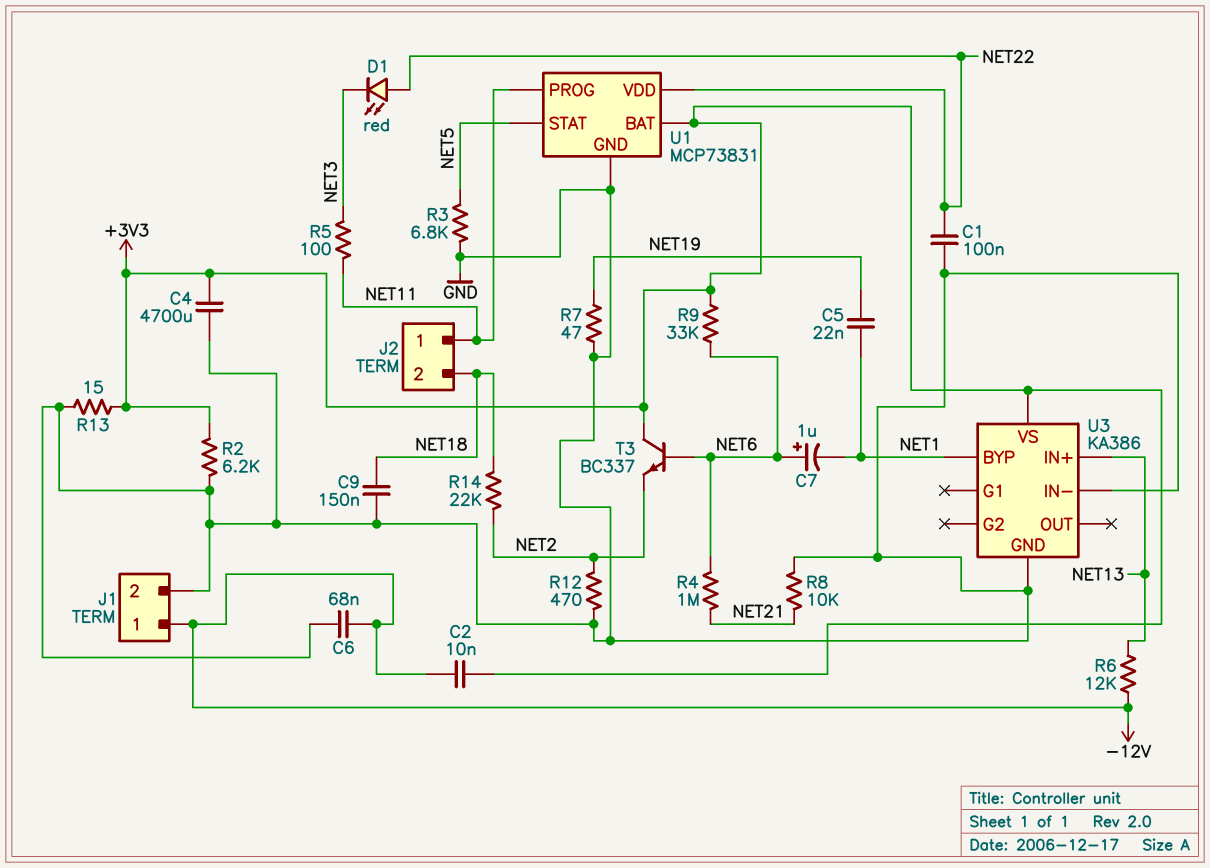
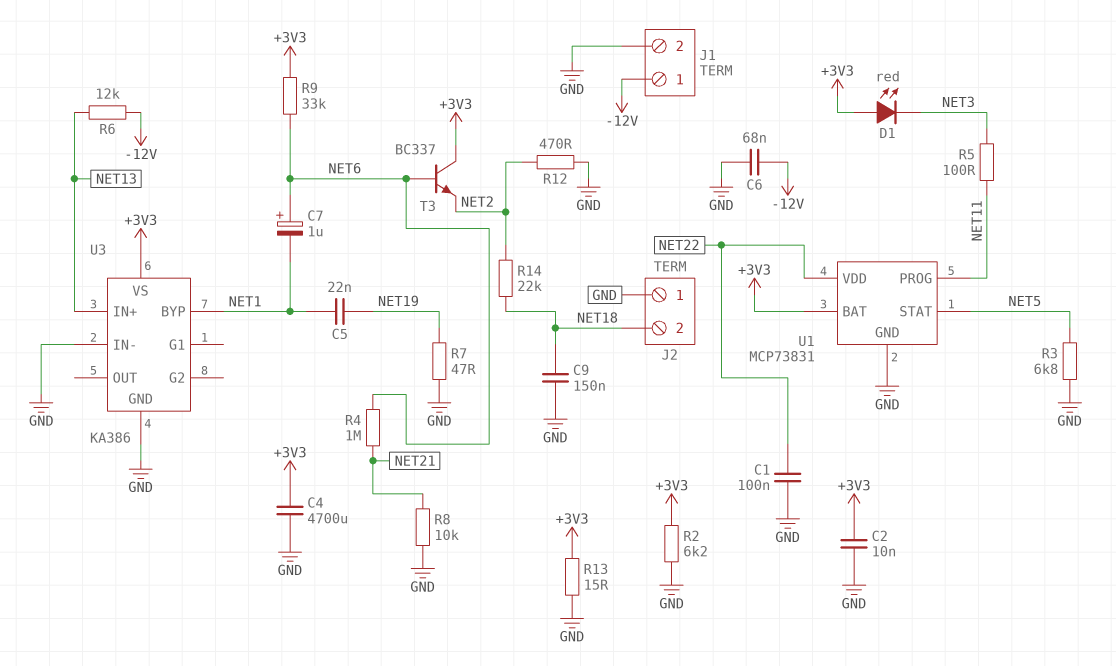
C2: 10nF (+3V3, -12V) -> 10nF (+3V3, GND)
D1: LED red (A NET22, K NET3) -> LED red (A +3V3, K NET3)
J2 pin 1: NET11 -> GND

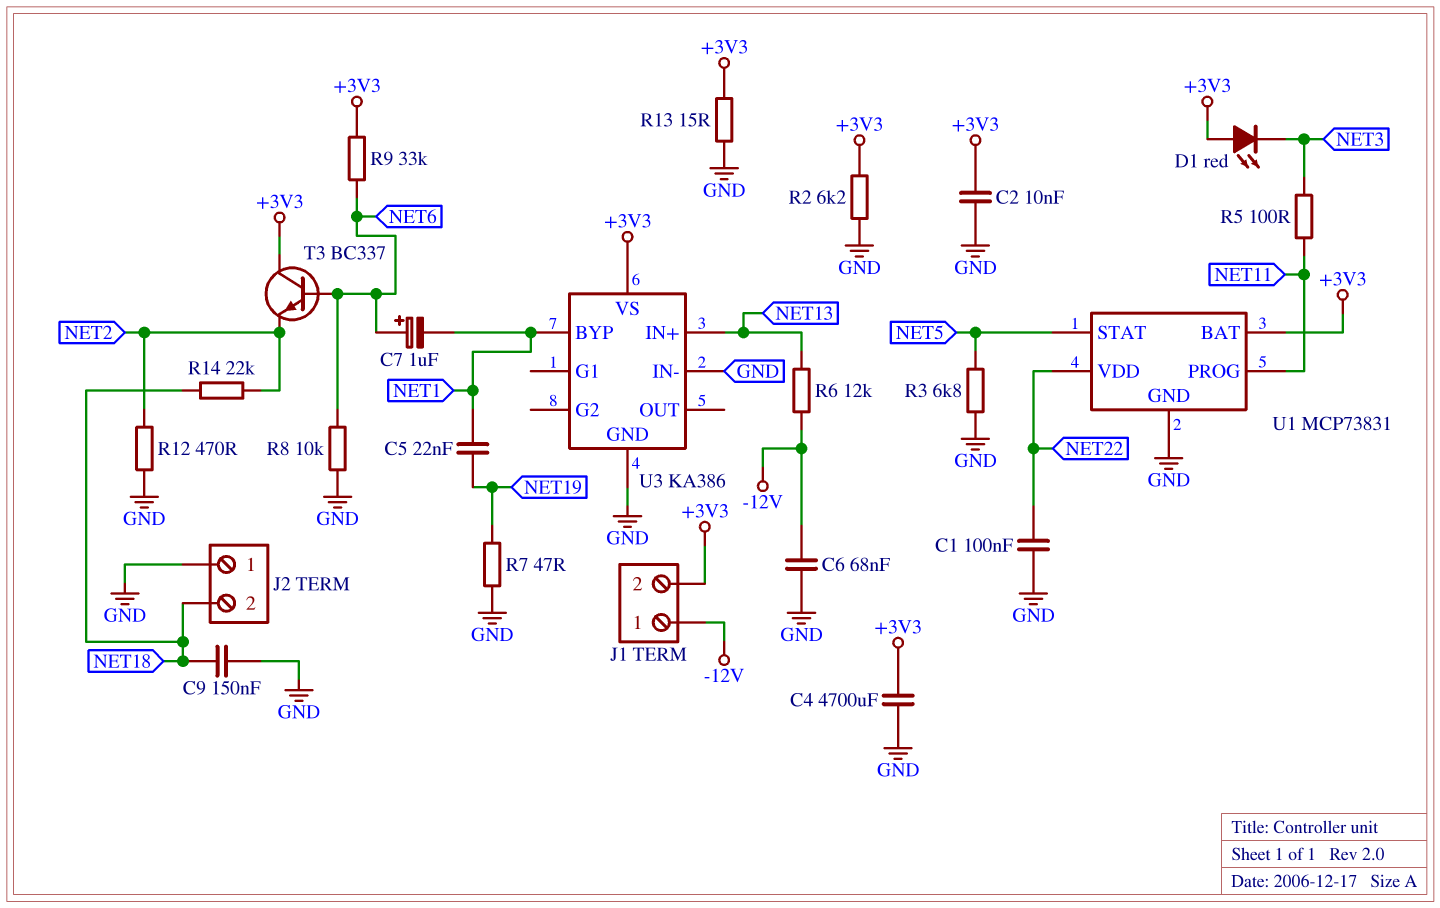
J1 pin 2: GND -> +3V3
R4: 1M (NET6, NET21) -> none
R8: 10k (GND, NET21) -> 10k (GND, NET6)

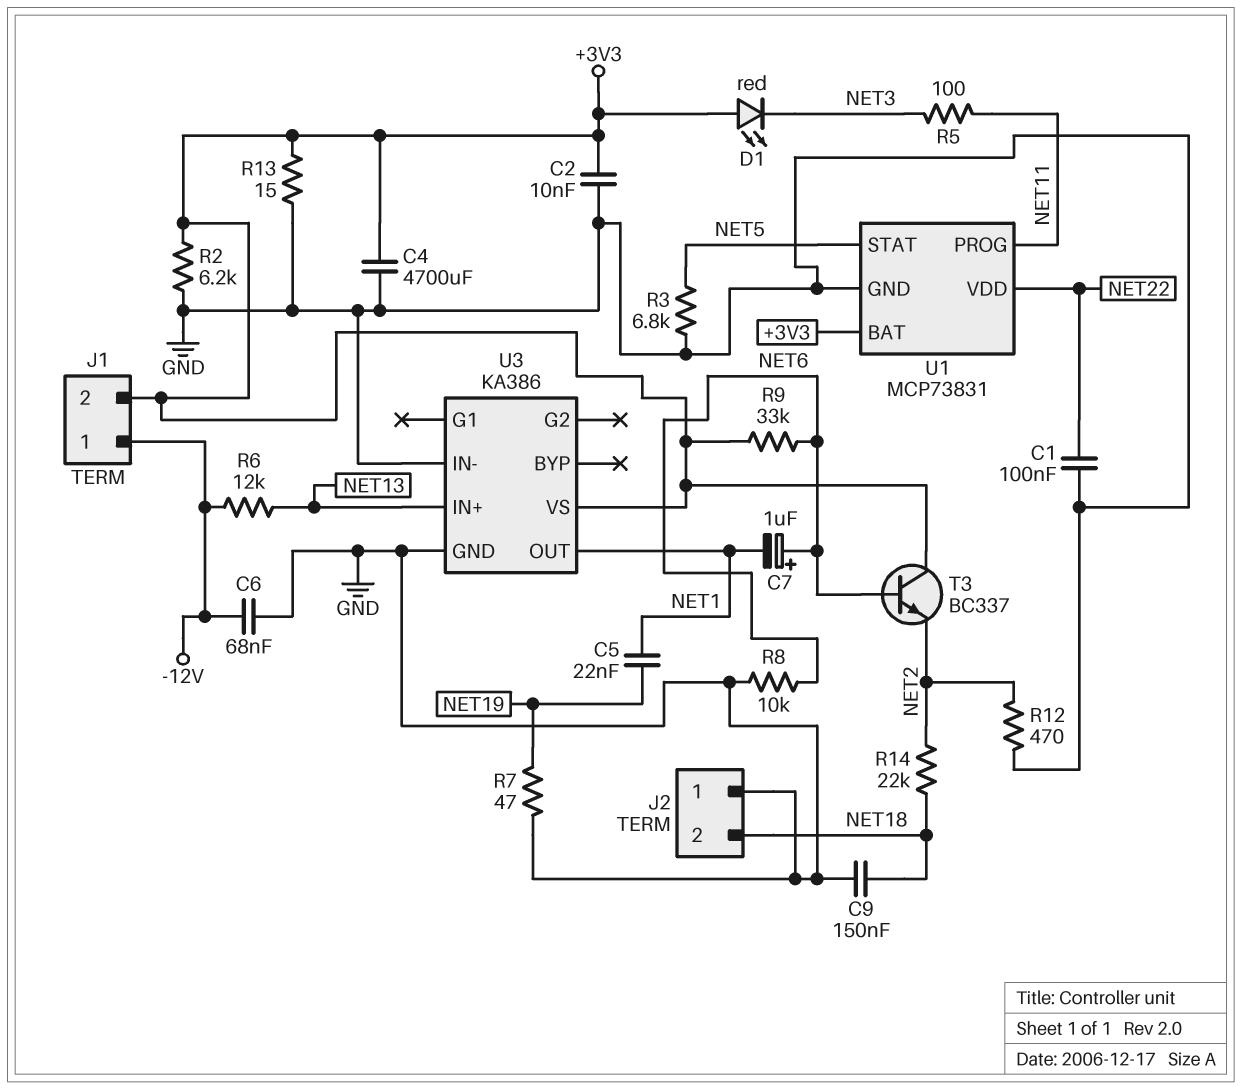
U3 pin BYP: NET1 -> none
U3 pin OUT: none -> NET1

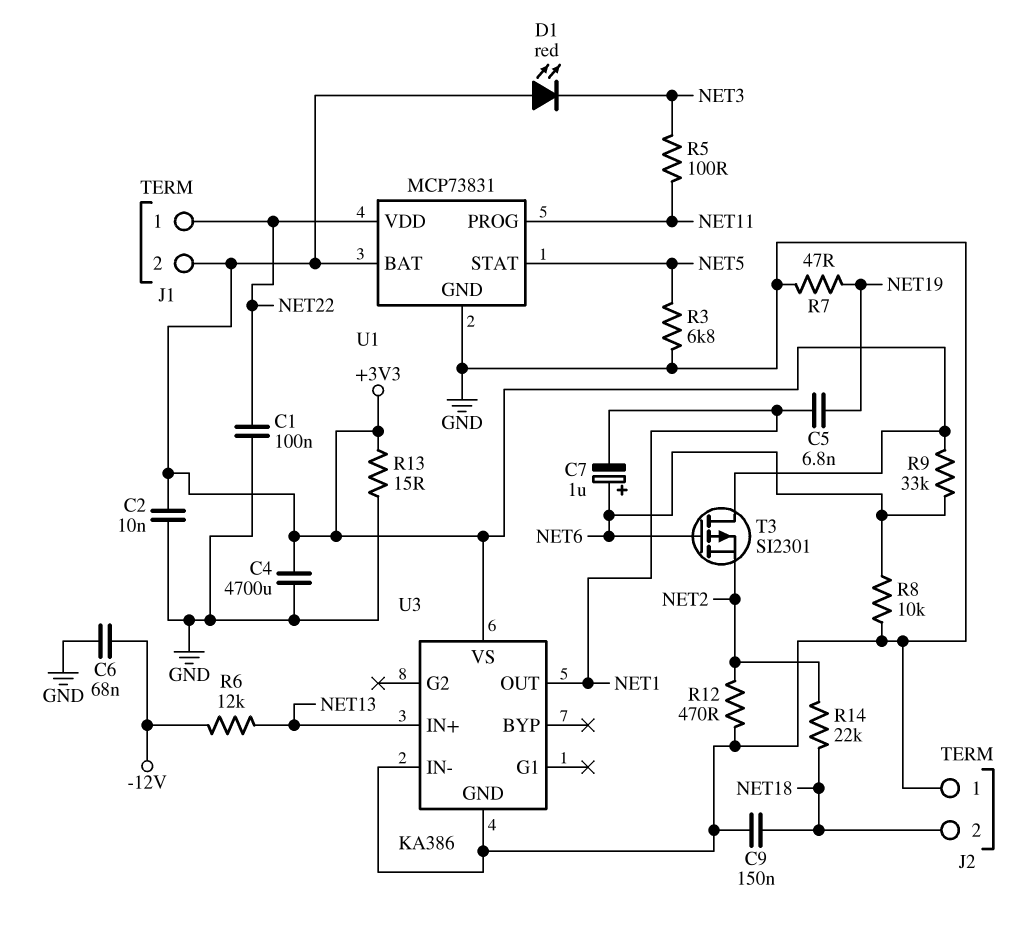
C5: 22nF (NET1, NET19) -> 6.8nF (NET1, NET19)
J1 pin 1: -12V -> NET22
R2: 6.2k (+3V3, GND) -> none
T3: NPN BC337 (B NET6, C +3V3, E NET2) -> PMOS SI2301 (G NET6, D +3V3, S NET2)

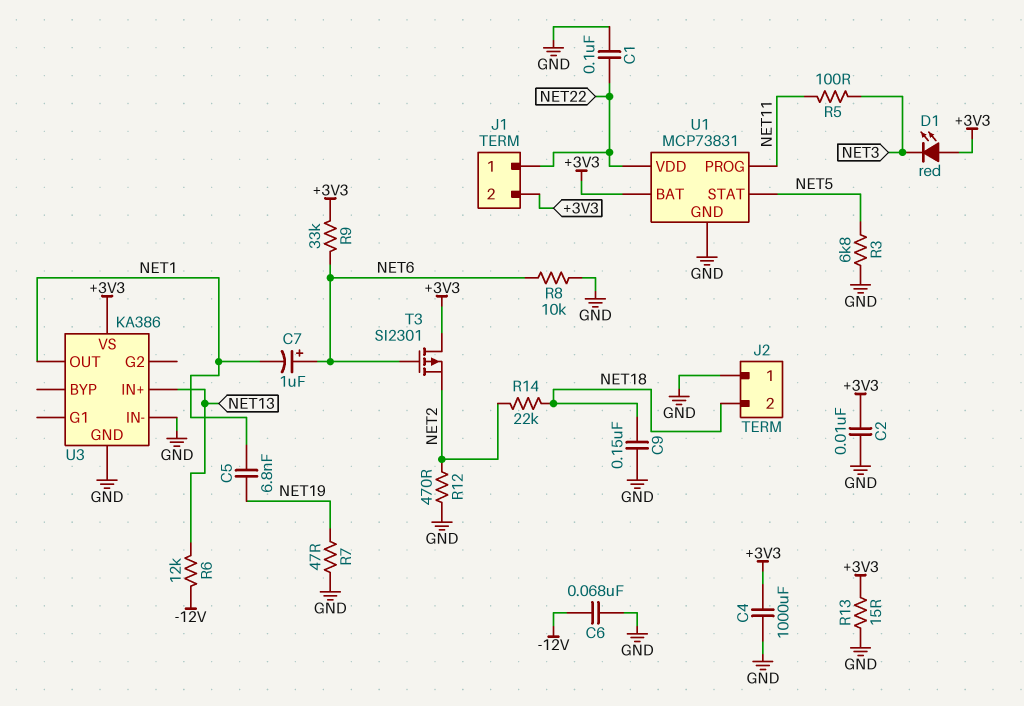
C4: 4700uF (+3V3, GND) -> 1000uF (+3V3, GND)

